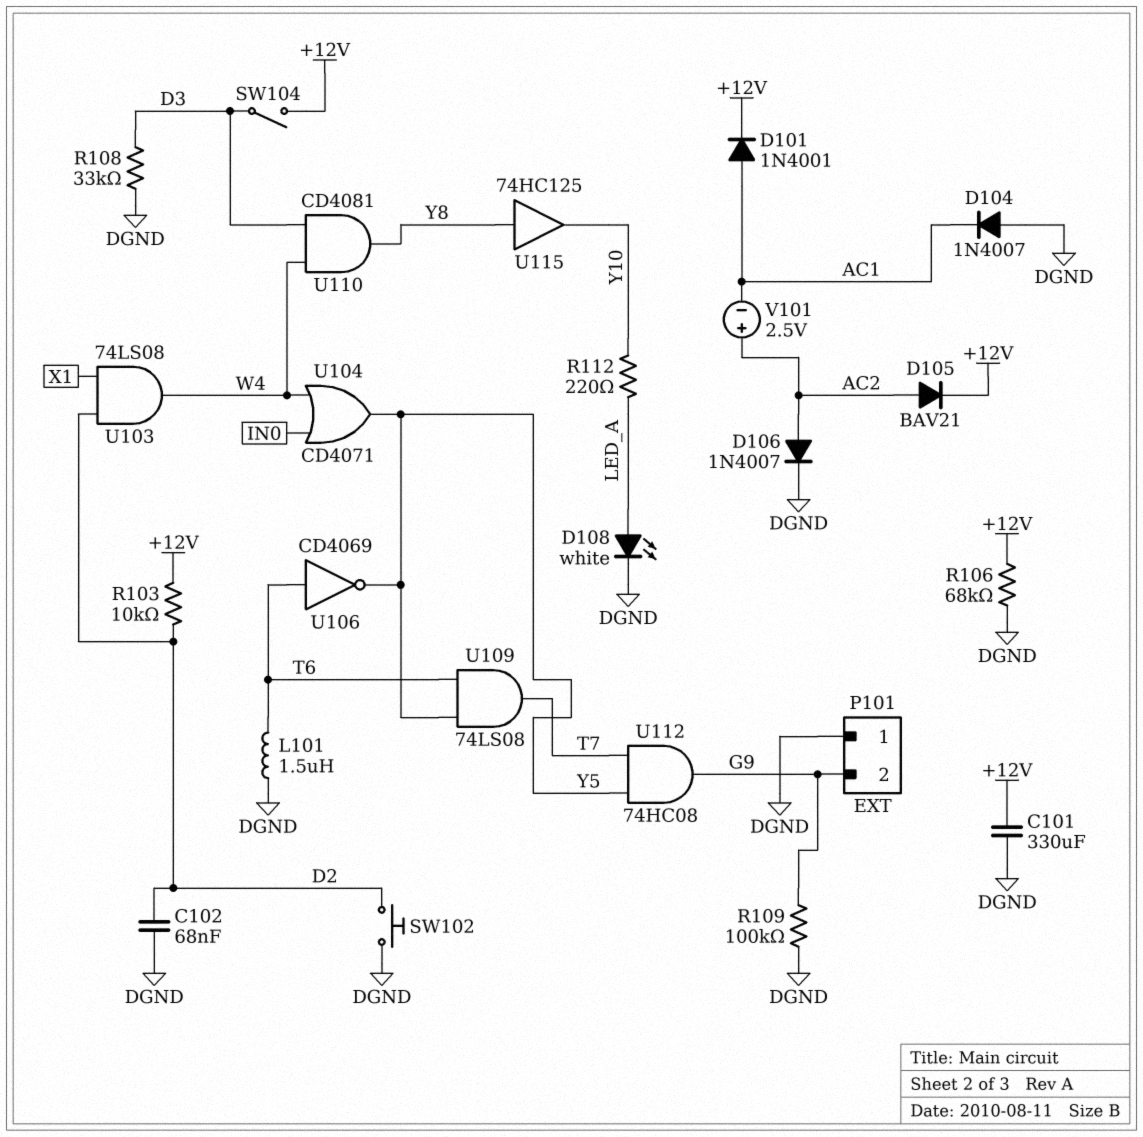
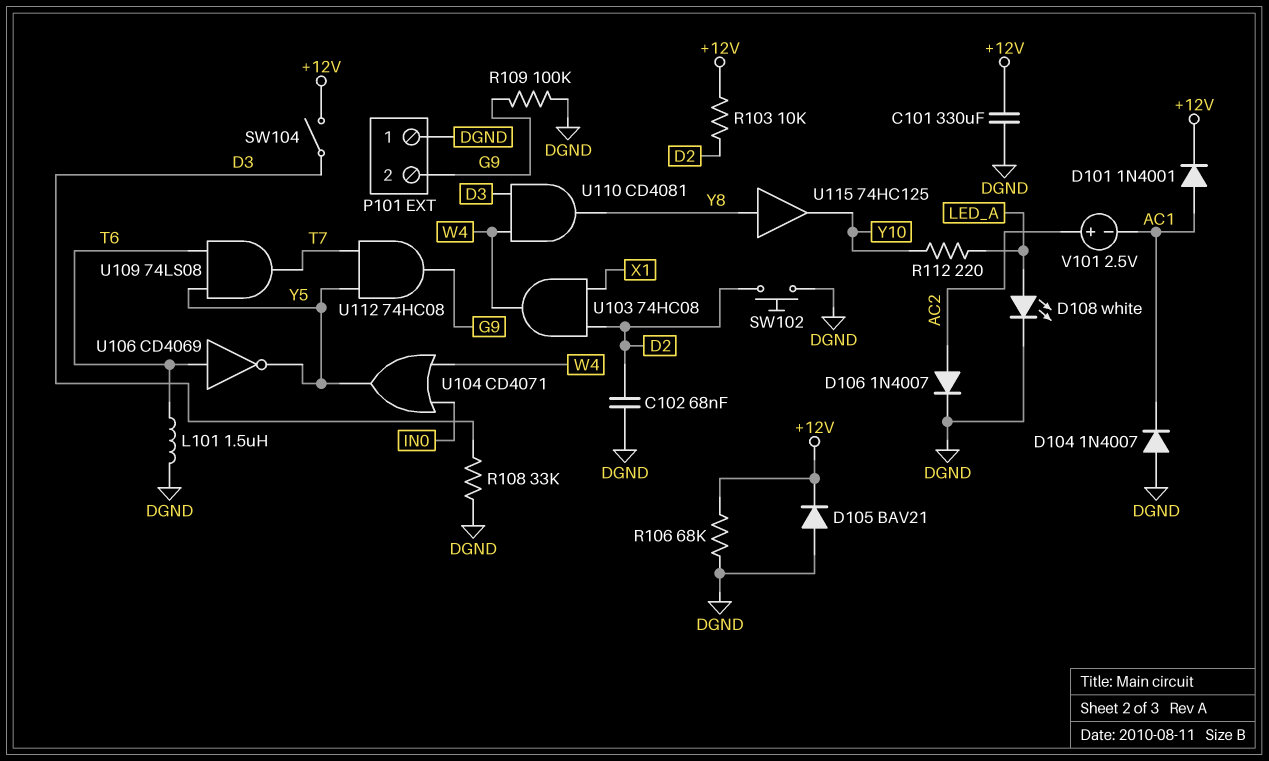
D105: diode BAV21 (A AC2, K +12V) -> diode BAV21 (A DGND, K +12V)
U103: AND 74LS08 (in D2, in X1, out W4) -> AND 74HC08 (in D2, in X1, out W4)

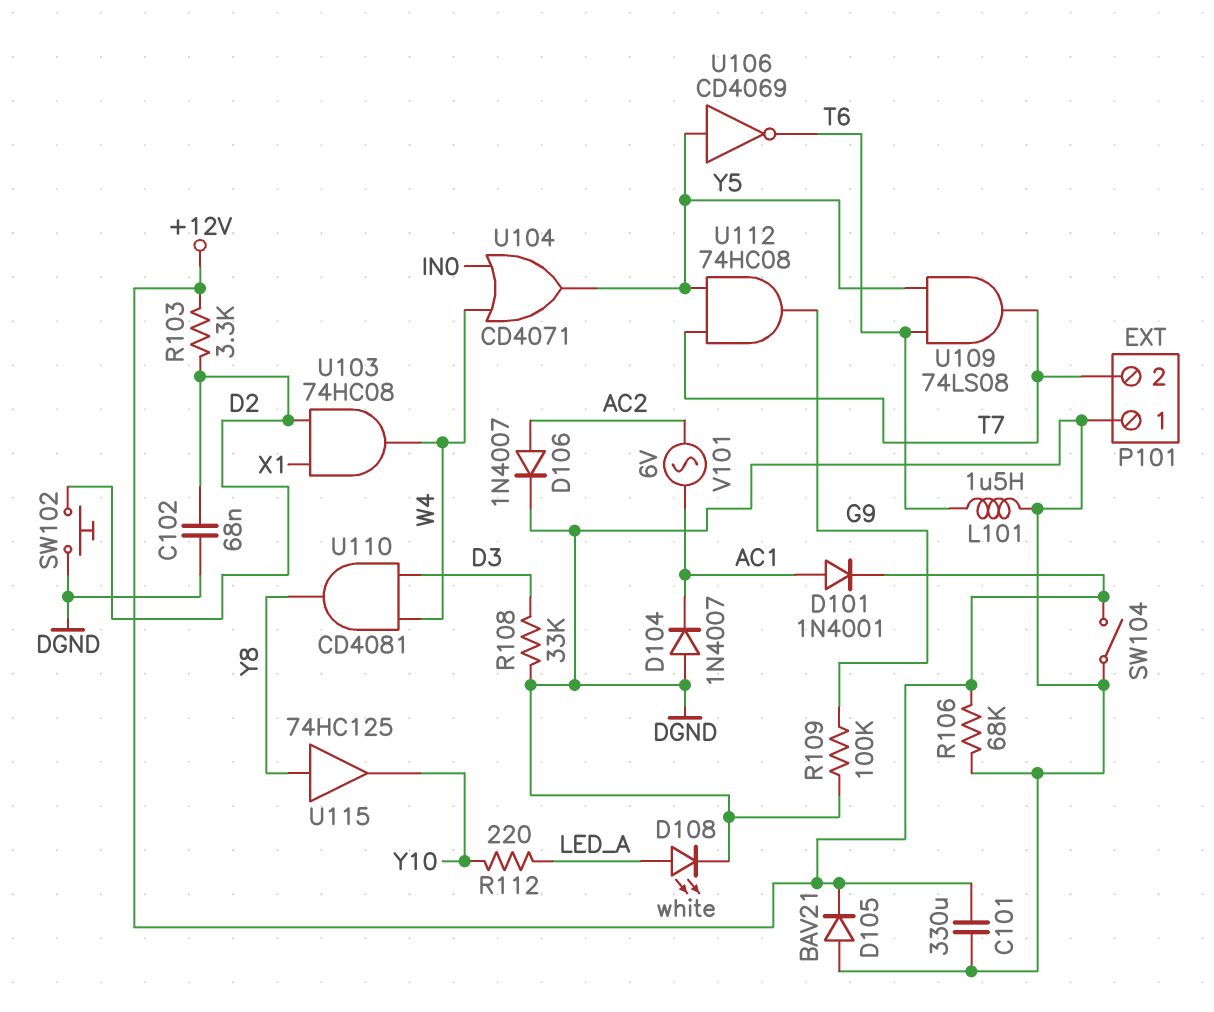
P101 pin 2: G9 -> T7
R103: 10k (+12V, D2) -> 3.3k (+12V, D2)
SW104: switch (+12V, D3) -> switch (+12V, DGND)
U106: NOT CD4069 (in T6, out Y5) -> NOT CD4069 (in Y5, out T6)
V101: 2.5V (plus AC2, minus AC1) -> AC 6V (AC1, AC2)

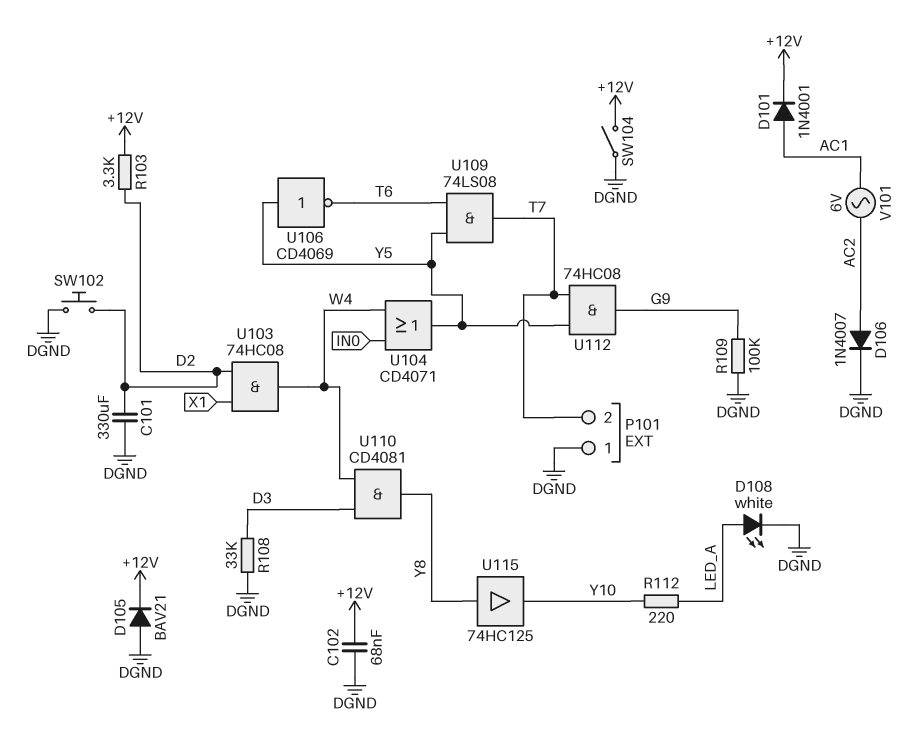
C101: 330uF (+12V, DGND) -> 330uF (D2, DGND)
C102: 68nF (D2, DGND) -> 68nF (+12V, DGND)
D104: diode 1N4007 (A DGND, K AC1) -> none
L101: 1.5uH (DGND, T6) -> none
R106: 68k (+12V, DGND) -> none

